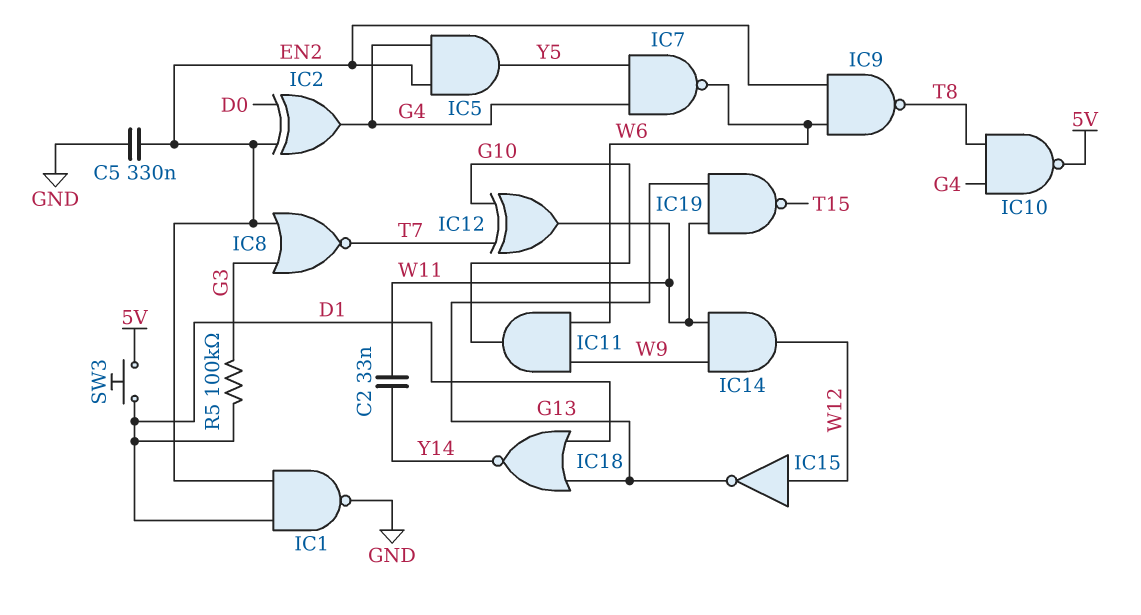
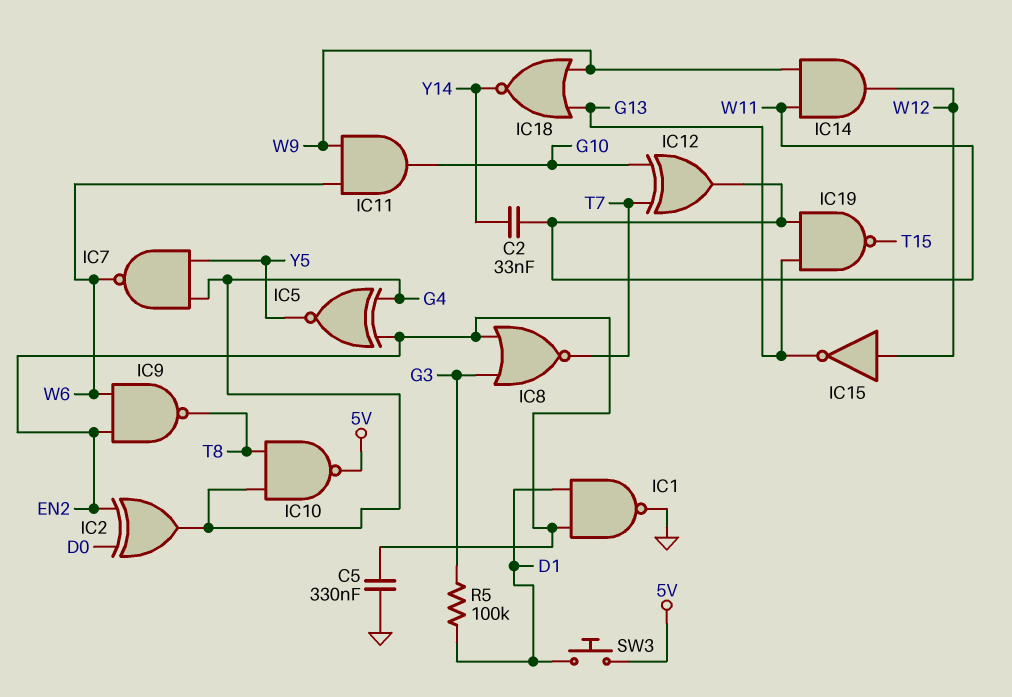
IC5: AND (in EN2, in G4, out Y5) -> XNOR (in EN2, in G4, out Y5)
IC18: NOR (in D1, in G13, out Y14) -> NOR (in G13, in W9, out Y14)

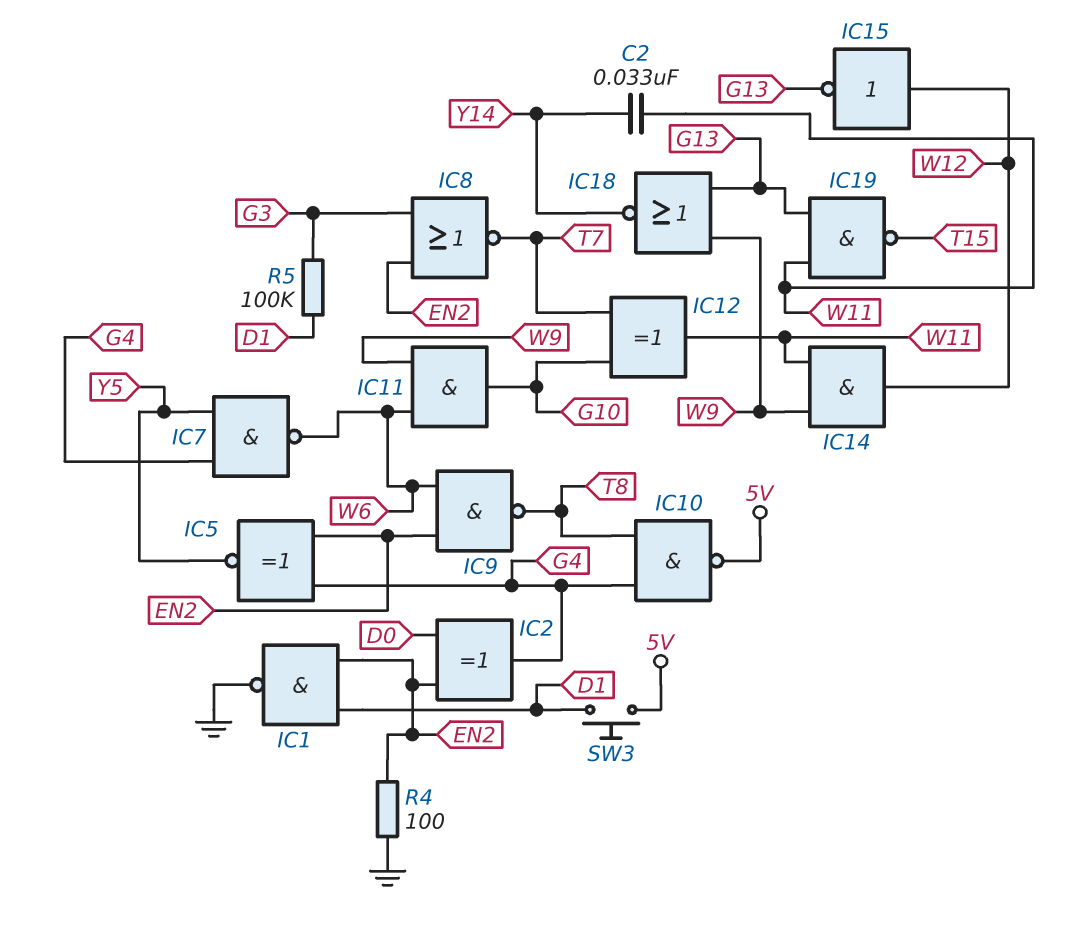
C5: 330nF (EN2, GND) -> none
R4: none -> 100 (EN2, GND)

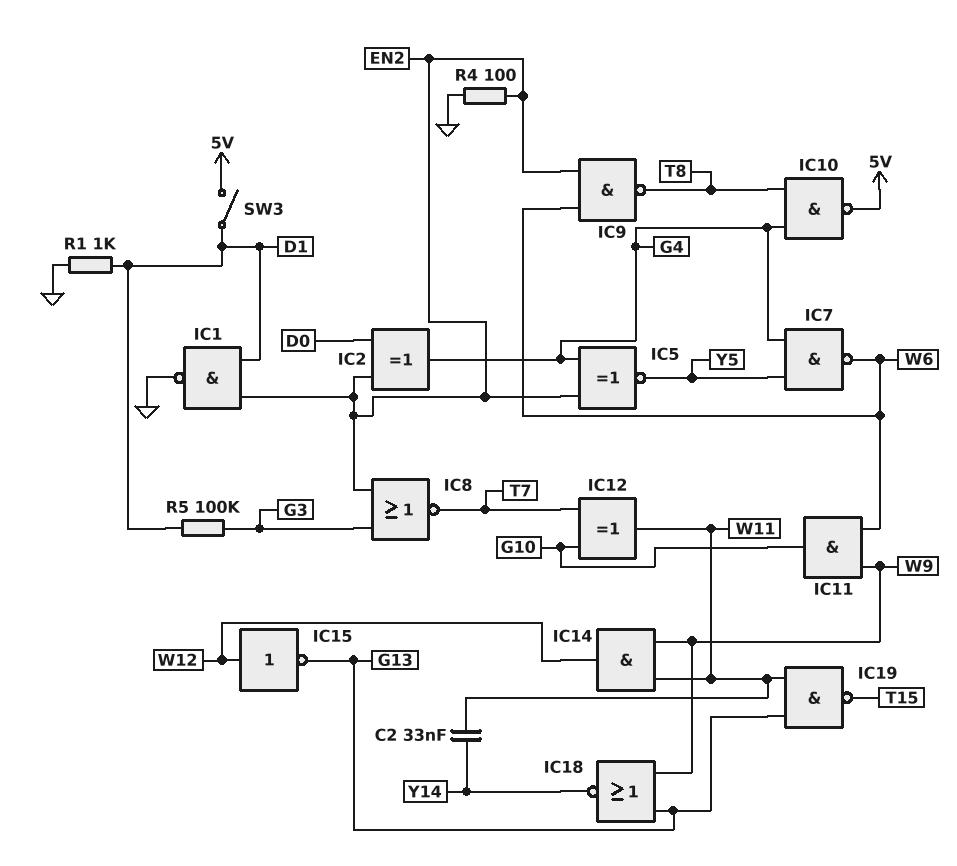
R1: none -> 1k (D1, GND)
SW3: button (5V, D1) -> switch (5V, D1)

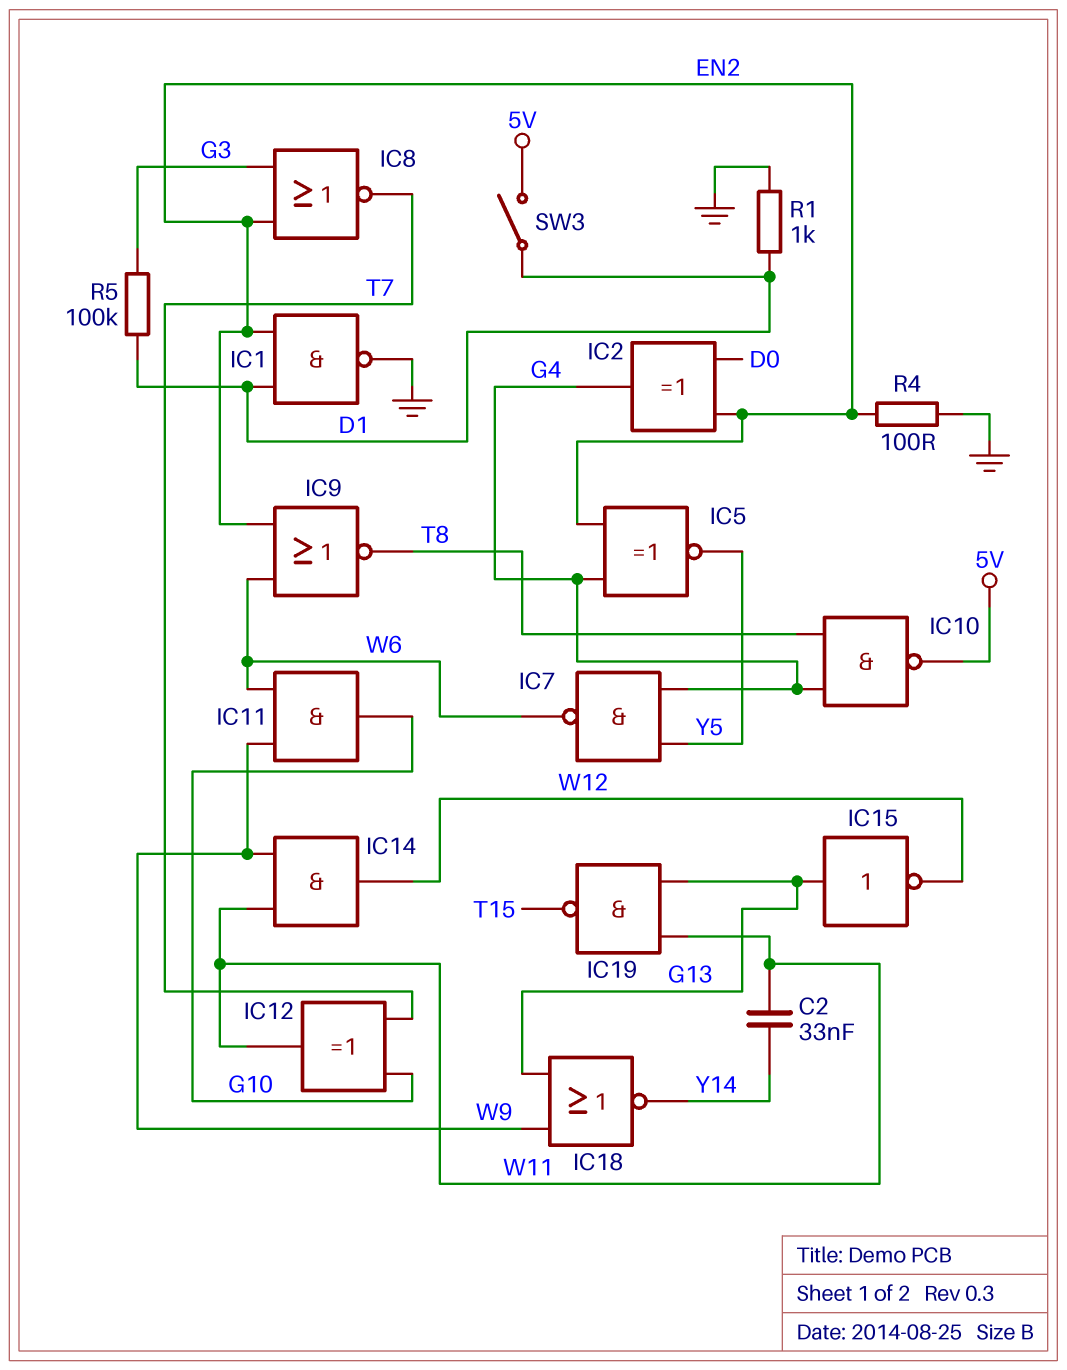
IC9: NAND (in EN2, in W6, out T8) -> NOR (in EN2, in W6, out T8)
IC15: NOT (in W12, out G13) -> NOT (in G13, out W12)

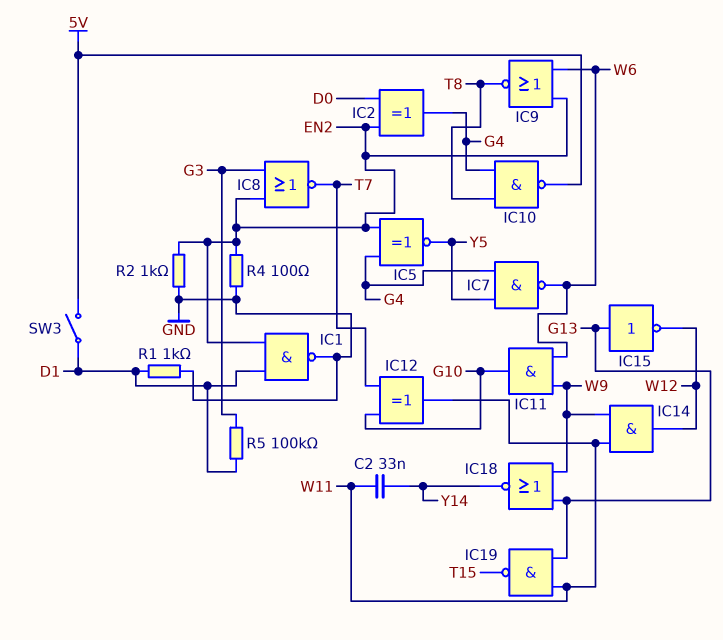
R2: none -> 1k (EN2, GND)

